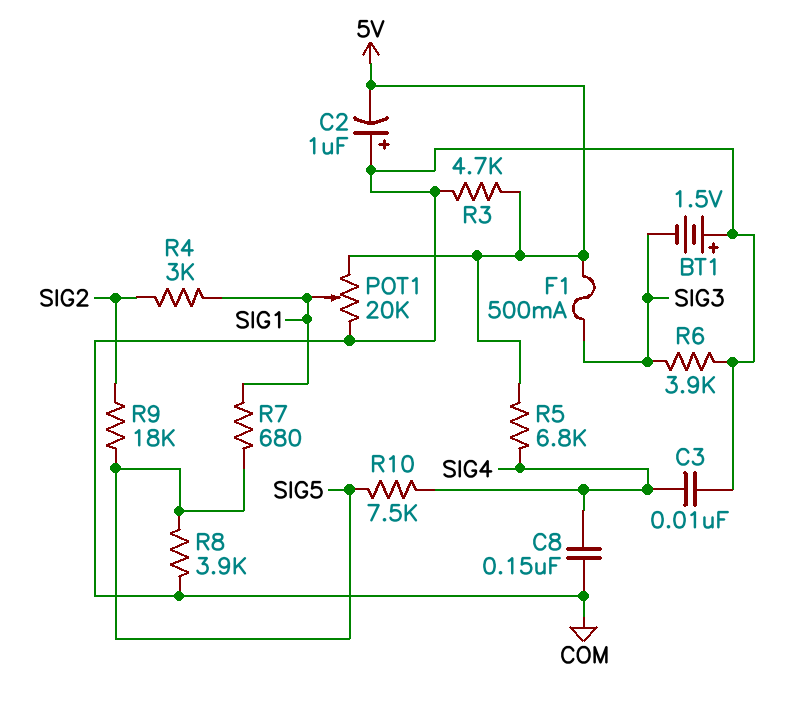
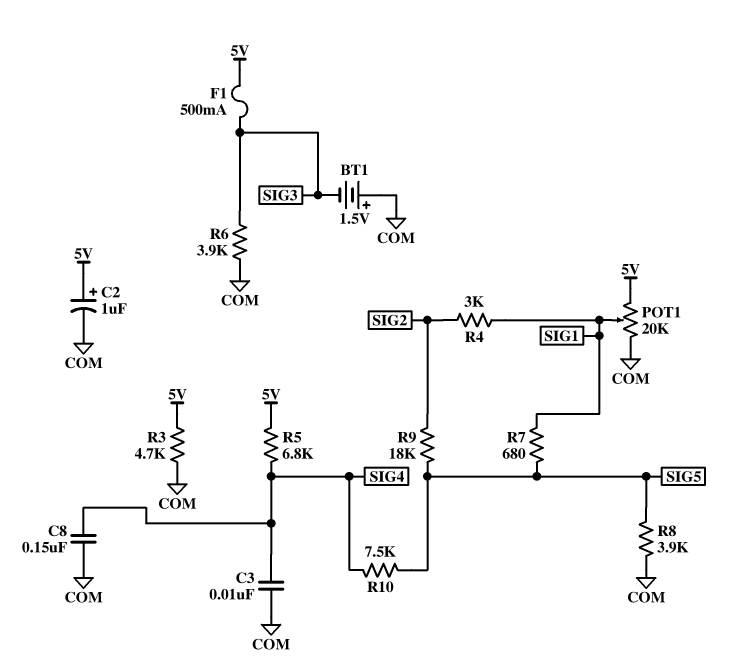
C2: 1uF (plus COM, minus 5V) -> 1uF (plus 5V, minus COM)

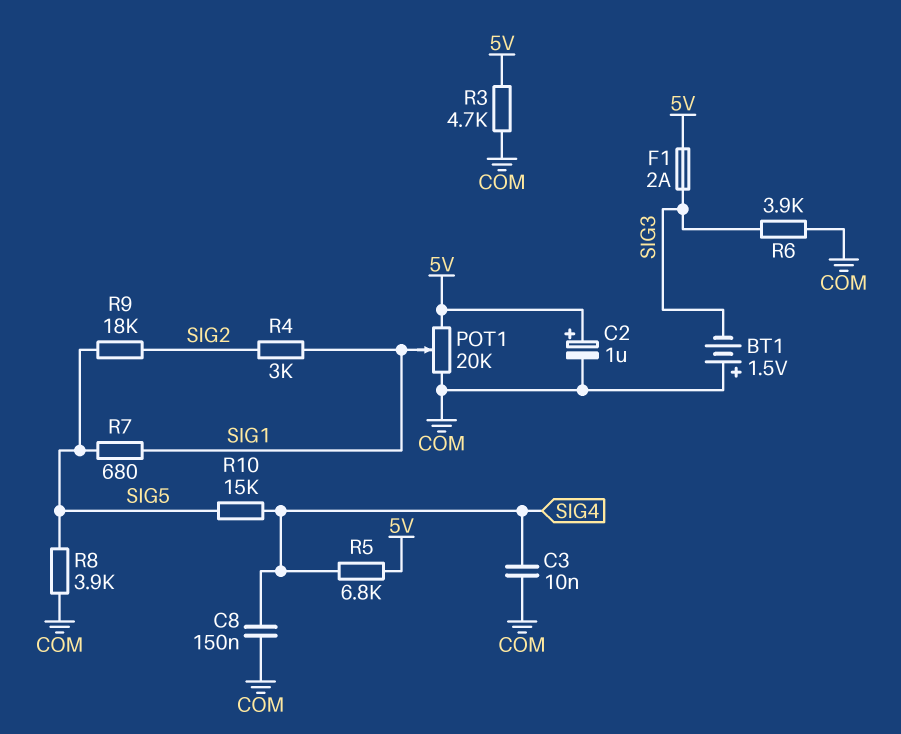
F1: 500mA (5V, SIG3) -> 2A (5V, SIG3)
R10: 7.5k (SIG4, SIG5) -> 15k (SIG4, SIG5)

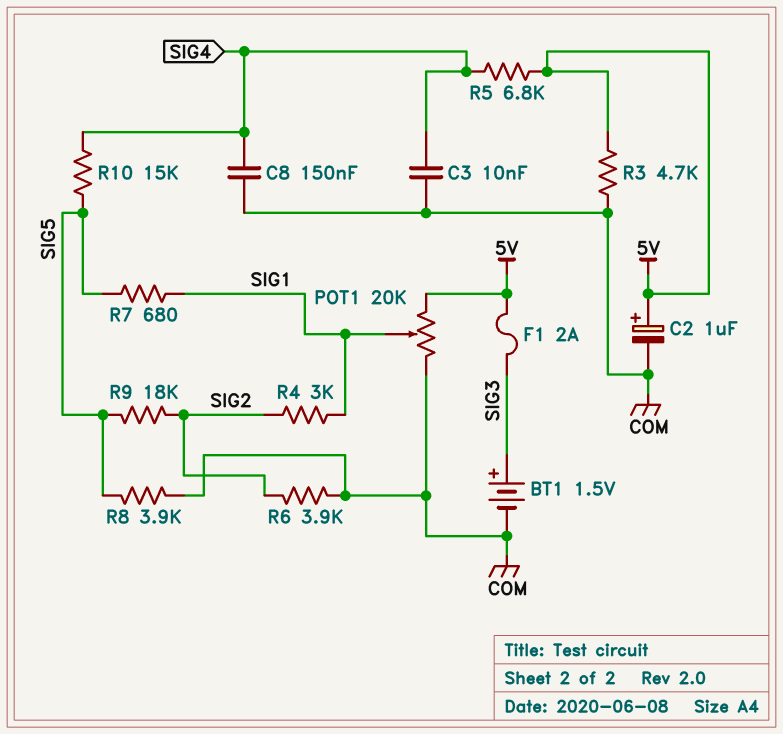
BT1: 1.5V (plus COM, minus SIG3) -> 1.5V (plus SIG3, minus COM)
R6: 3.9k (COM, SIG3) -> 3.9k (COM, SIG2)

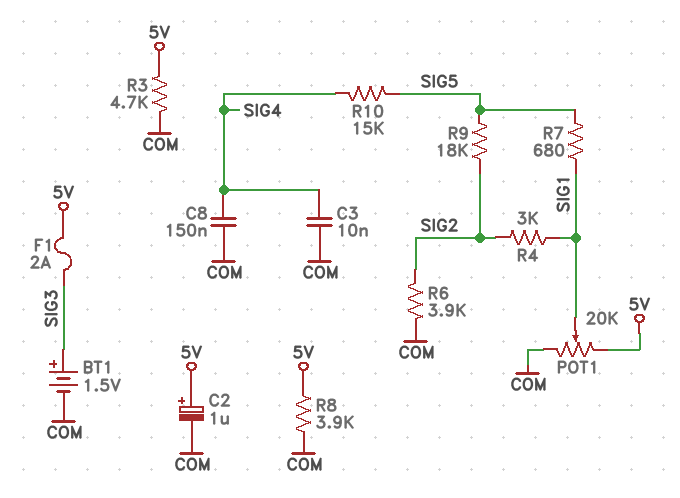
R5: 6.8k (5V, SIG4) -> none
R8: 3.9k (COM, SIG5) -> 3.9k (5V, COM)

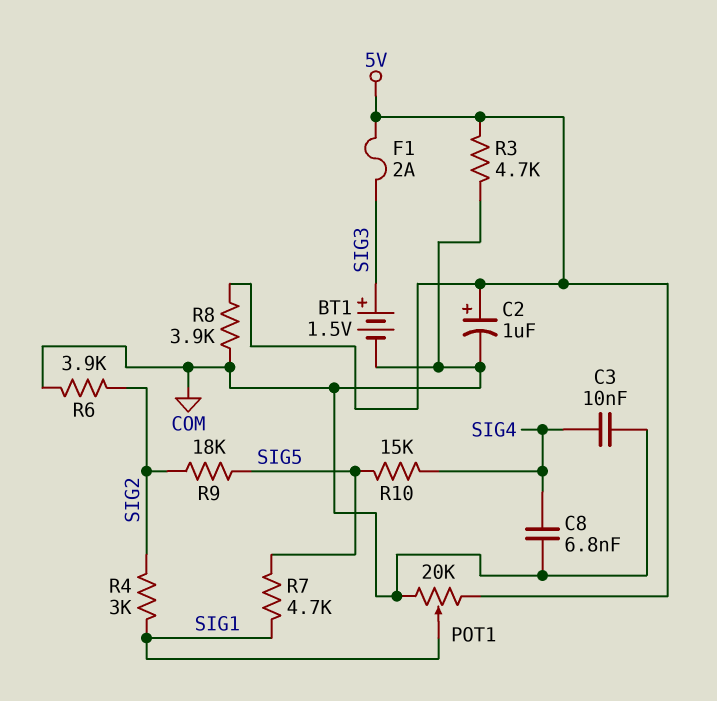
C8: 150nF (COM, SIG4) -> 6.8nF (COM, SIG4)
R7: 680 (SIG1, SIG5) -> 4.7k (SIG1, SIG5)

